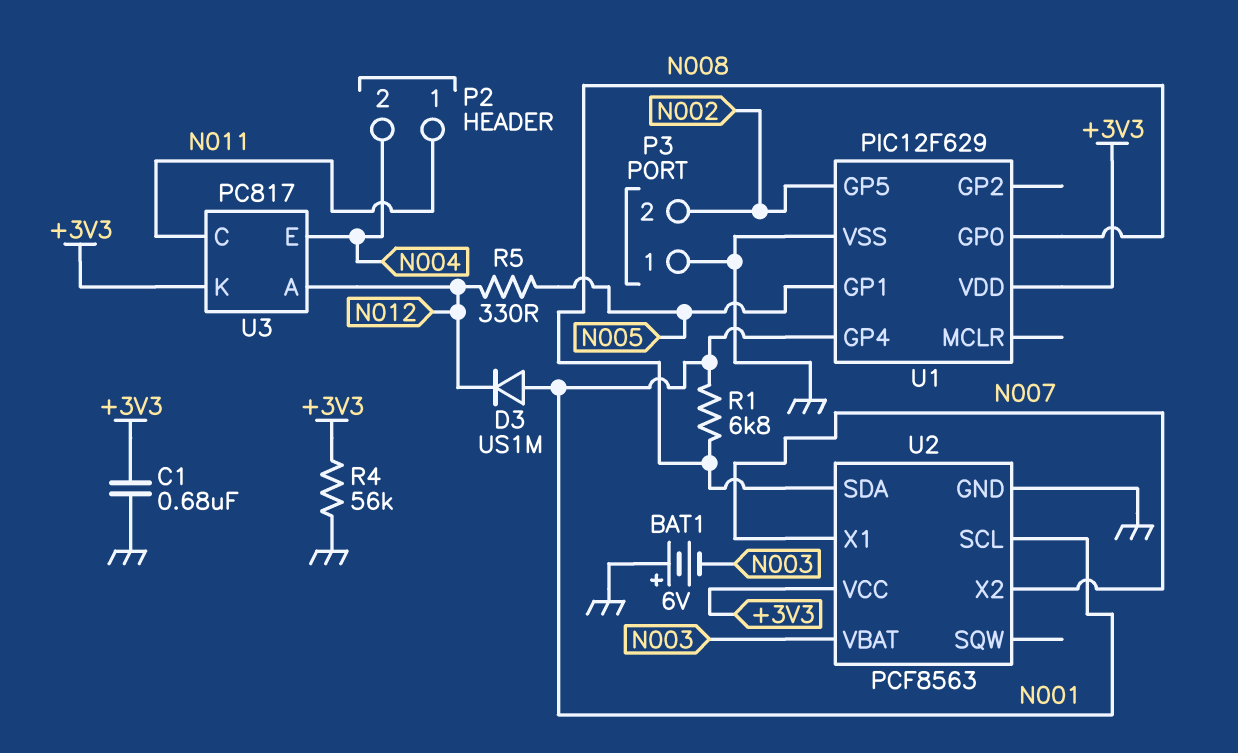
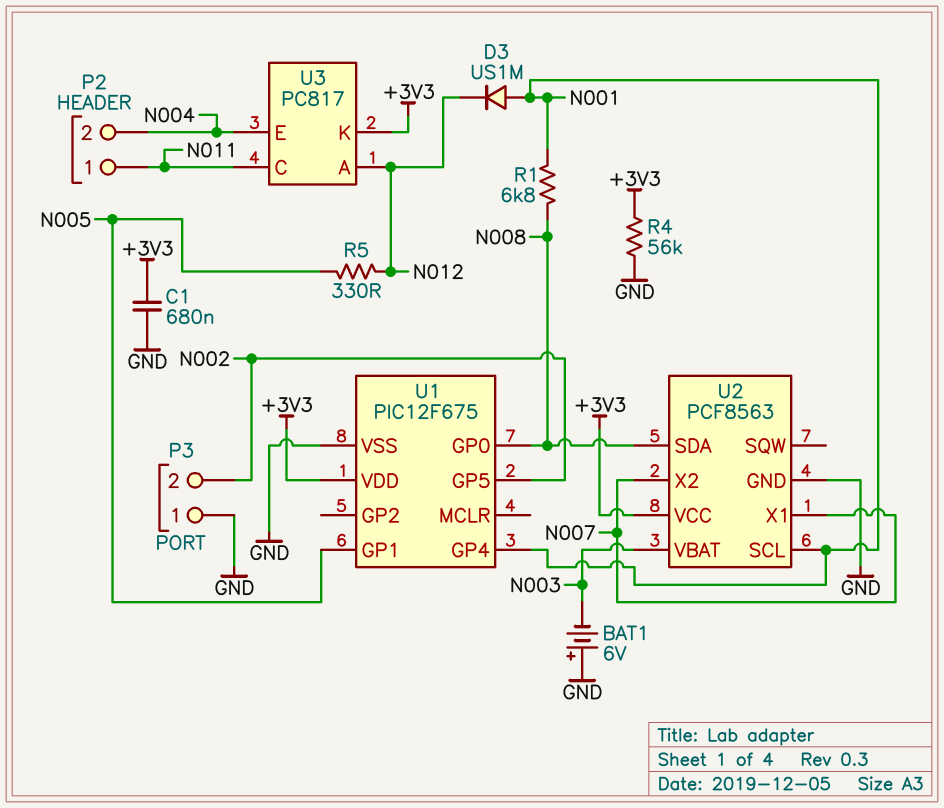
U1: PIC12F629 -> PIC12F675

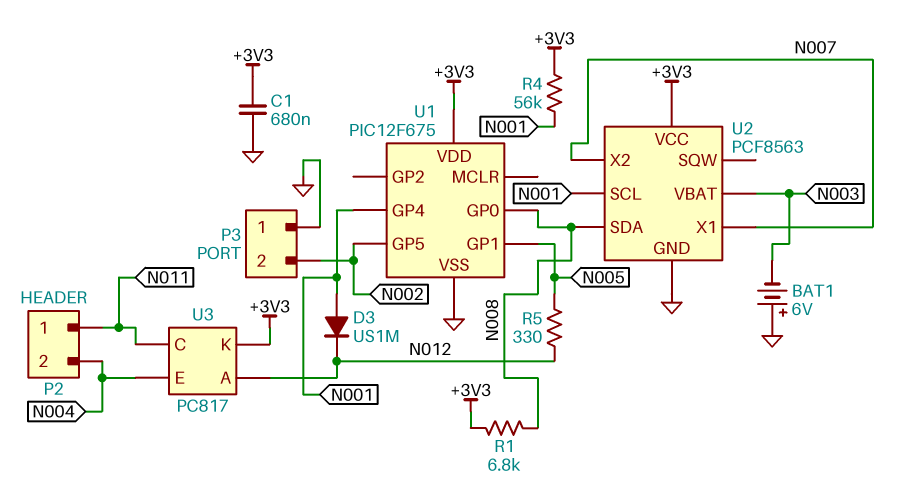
R1: 6.8k (N001, N008) -> 6.8k (+3V3, N008)
R4: 56k (+3V3, GND) -> 56k (+3V3, N001)

